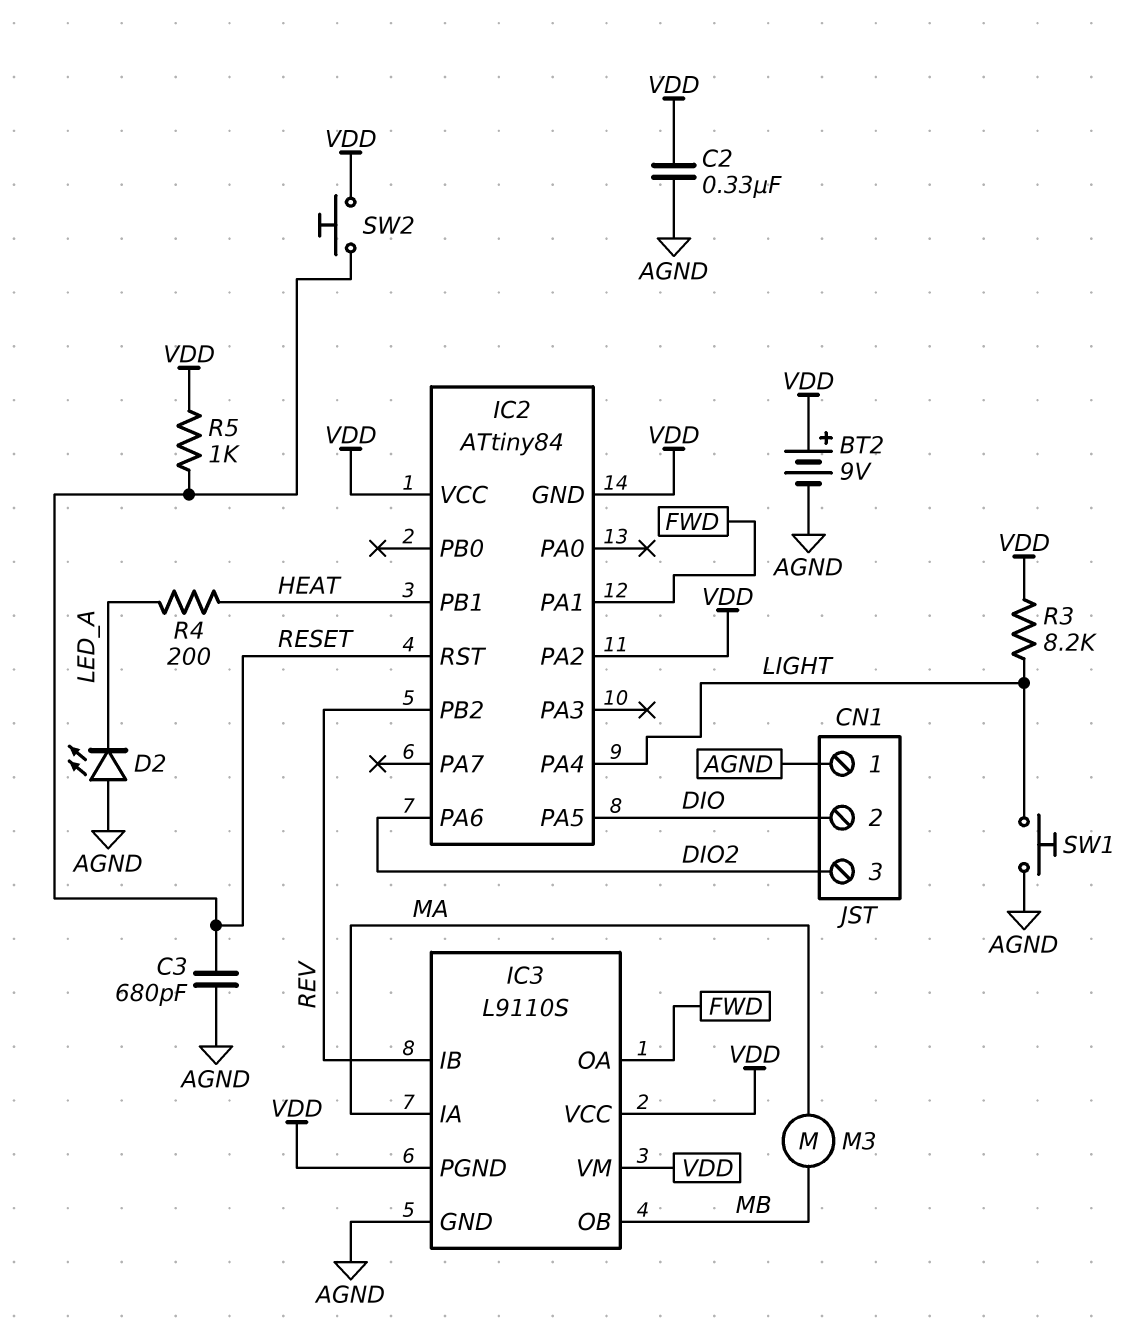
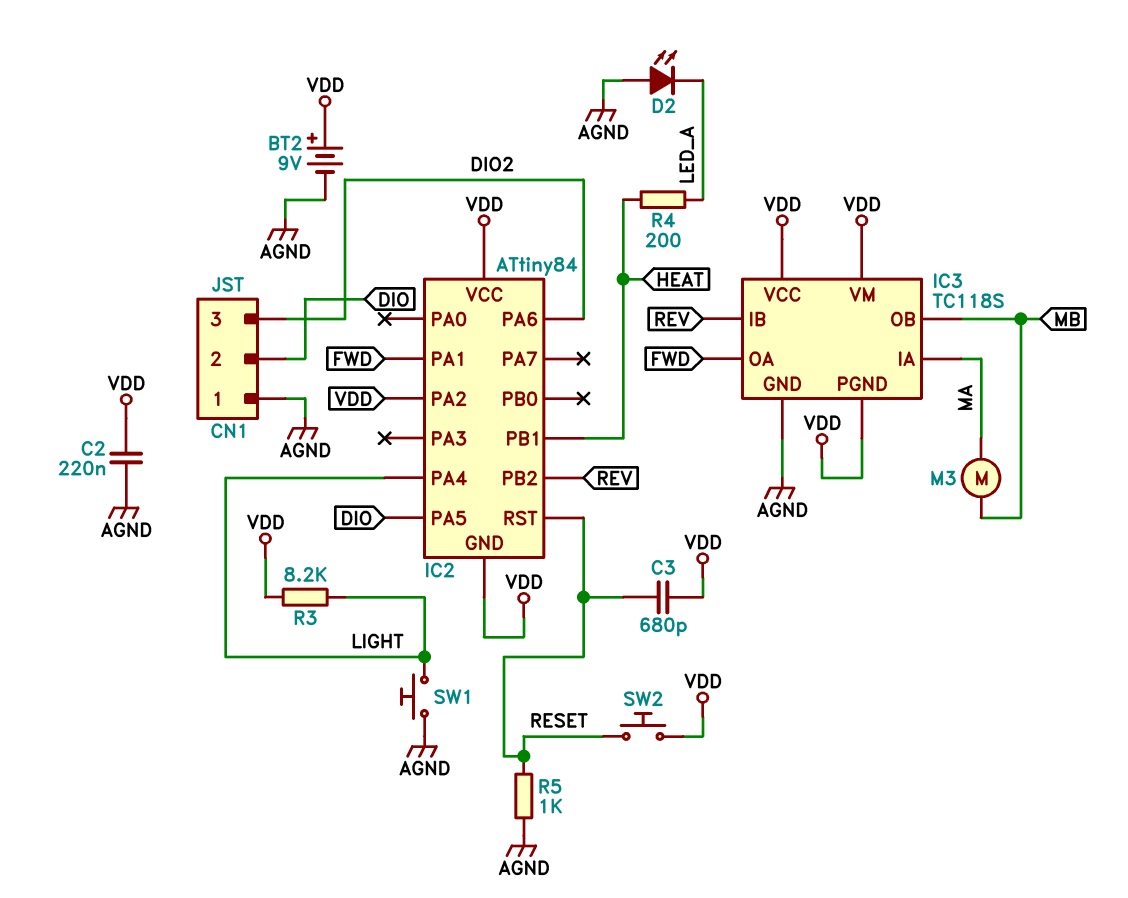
C2: 330nF (AGND, VDD) -> 220nF (AGND, VDD)
C3: 680pF (AGND, RESET) -> 680pF (RESET, VDD)
IC3: L9110S -> TC118S
R5: 1k (RESET, VDD) -> 1k (AGND, RESET)

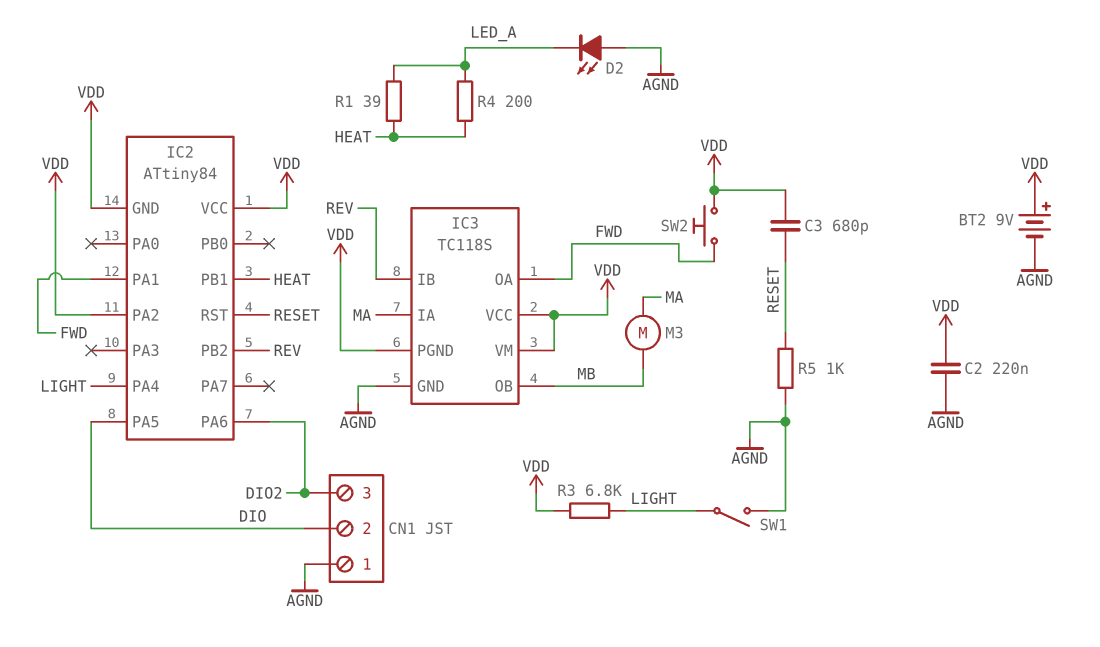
R1: none -> 39 (HEAT, LED_A)
R3: 8.2k (LIGHT, VDD) -> 6.8k (LIGHT, VDD)
SW1: button (AGND, LIGHT) -> switch (AGND, LIGHT)
SW2: button (RESET, VDD) -> button (FWD, VDD)

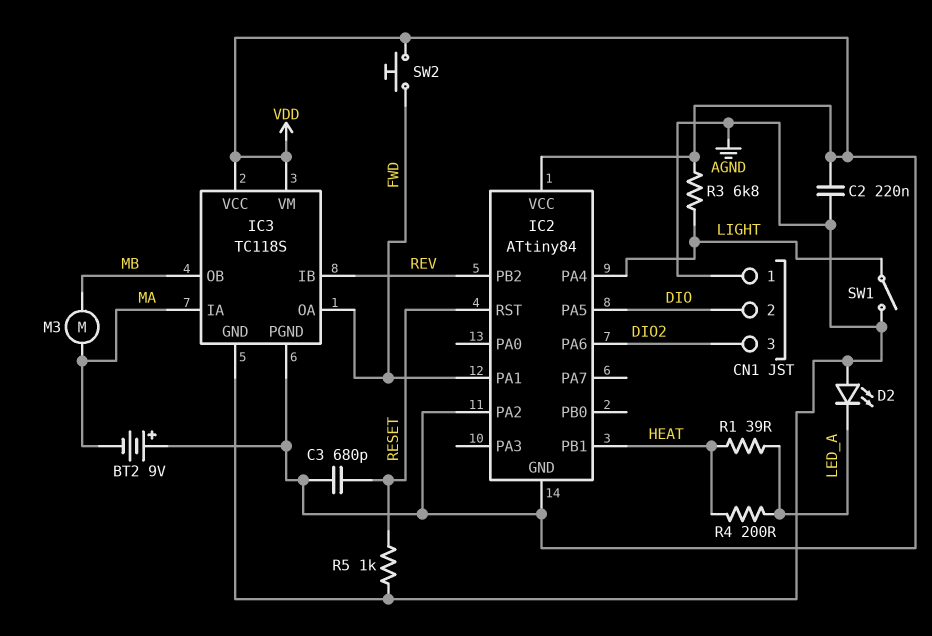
BT2: 9V (plus VDD, minus AGND) -> 9V (plus VDD, minus MA)

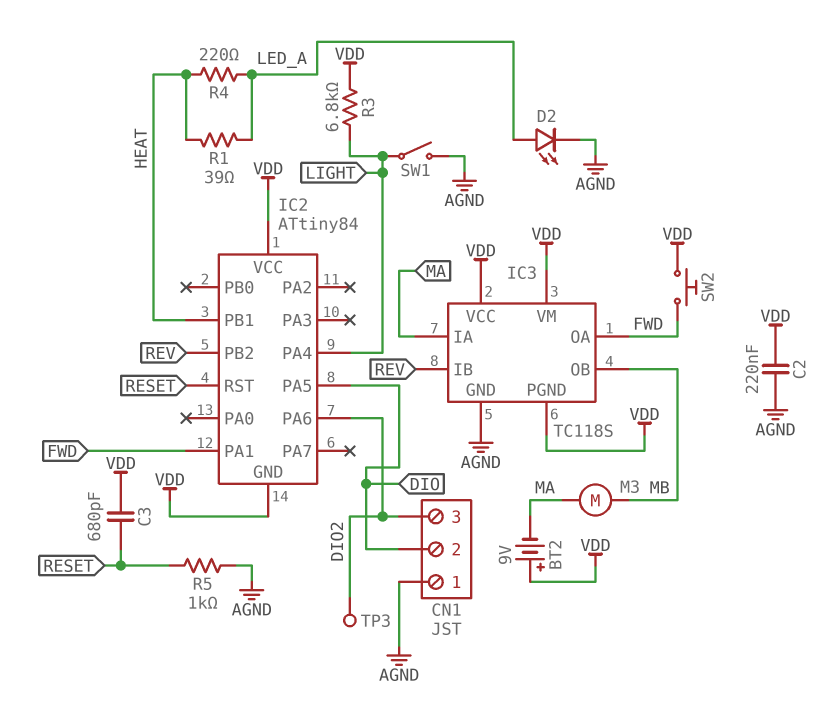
D2: LED (A AGND, K LED_A) -> LED (A LED_A, K AGND)
IC2 pin PA2: VDD -> none
R4: 200 (HEAT, LED_A) -> 220 (HEAT, LED_A)
TP3: none -> test point (DIO2)

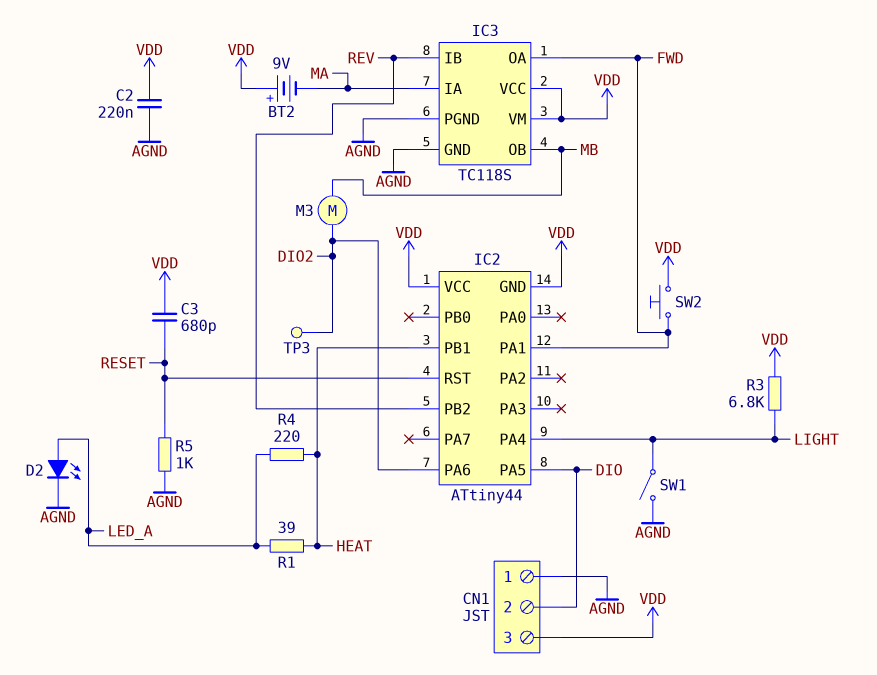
CN1 pin 3: DIO2 -> VDD
IC2: ATtiny84 -> ATtiny44
IC3 pin PGND: VDD -> AGND
M3: motor (MA, MB) -> motor (DIO2, MB)

